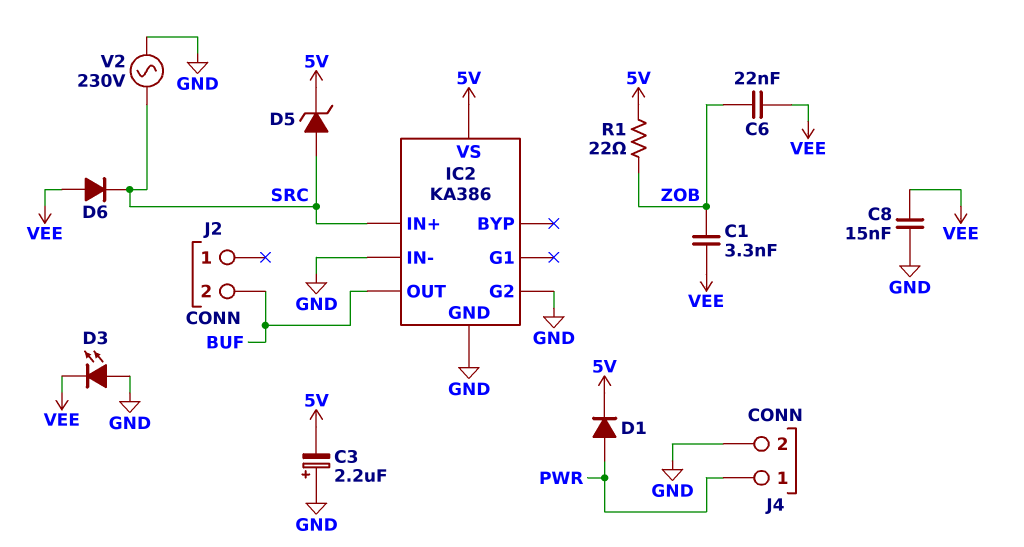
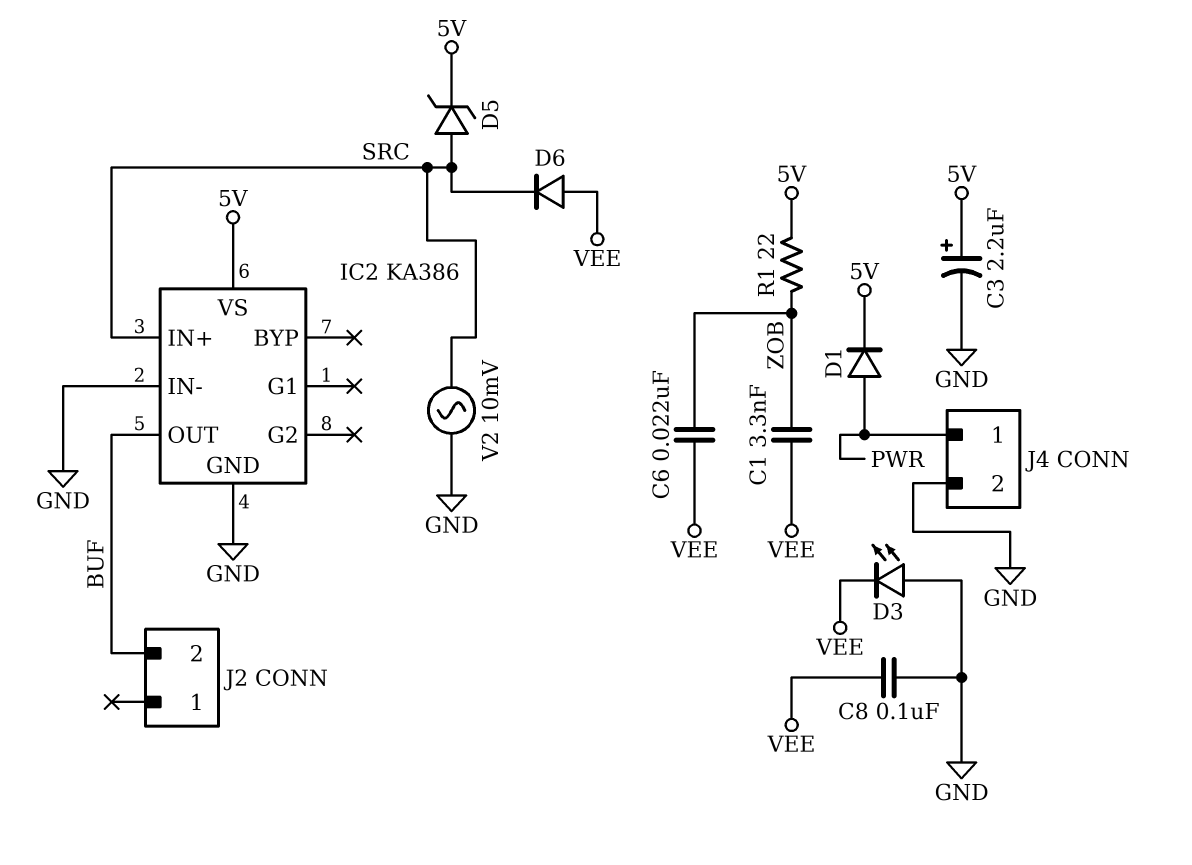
C3: 2.2uF (plus GND, minus 5V) -> 2.2uF (plus 5V, minus GND)
C8: 15nF (GND, VEE) -> 100nF (GND, VEE)
IC2 pin G2: GND -> none
V2: AC 230V (GND, SRC) -> AC 10mV (GND, SRC)

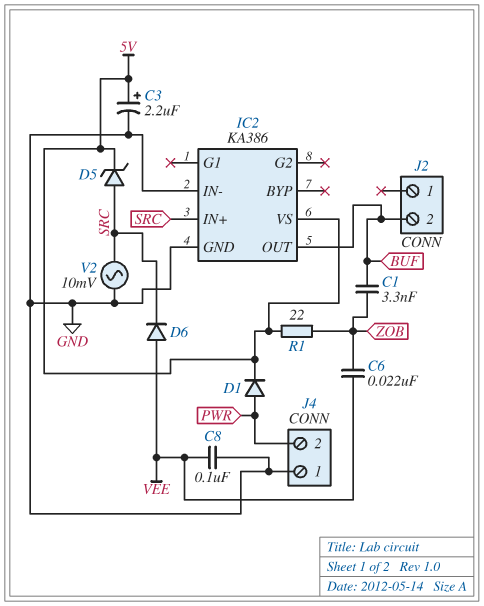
C1: 3.3nF (VEE, ZOB) -> 3.3nF (BUF, ZOB)
D3: LED (A GND, K VEE) -> none
J4 pin 1: PWR -> GND
J4 pin 2: GND -> PWR

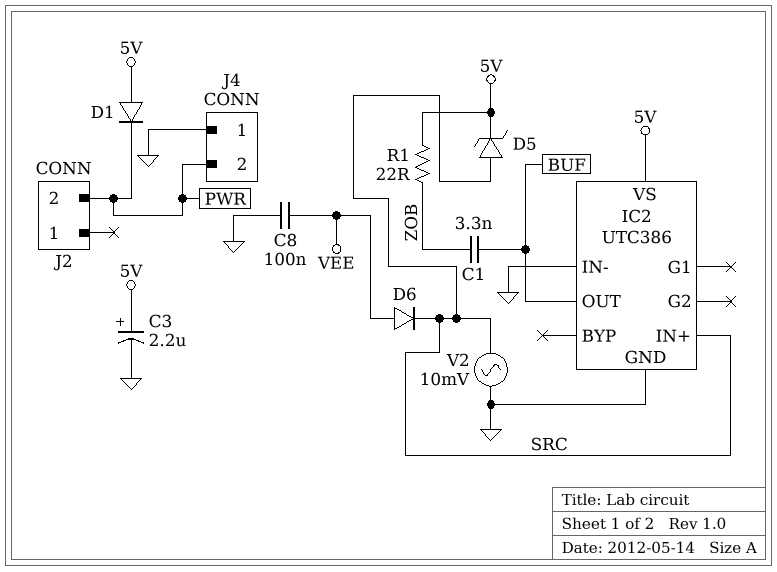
C6: 22nF (VEE, ZOB) -> none
D1: diode (A PWR, K 5V) -> diode (A 5V, K PWR)
IC2: KA386 -> UTC386
J2 pin 2: BUF -> PWR

